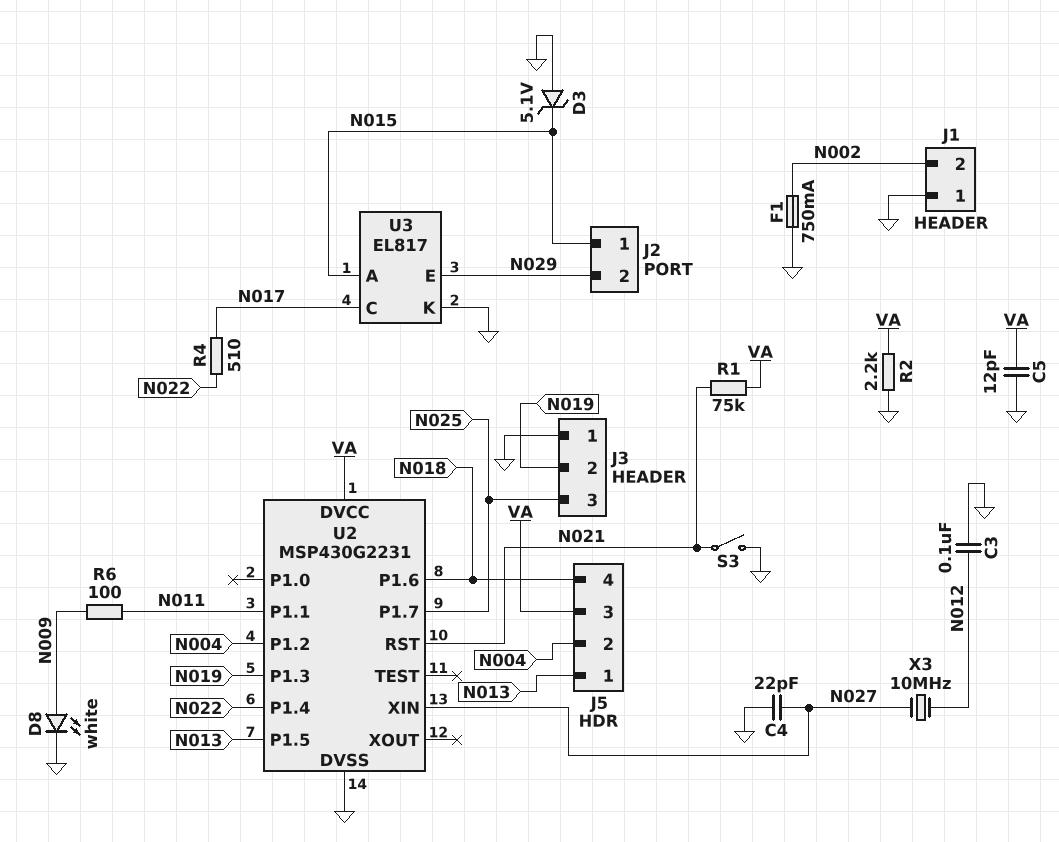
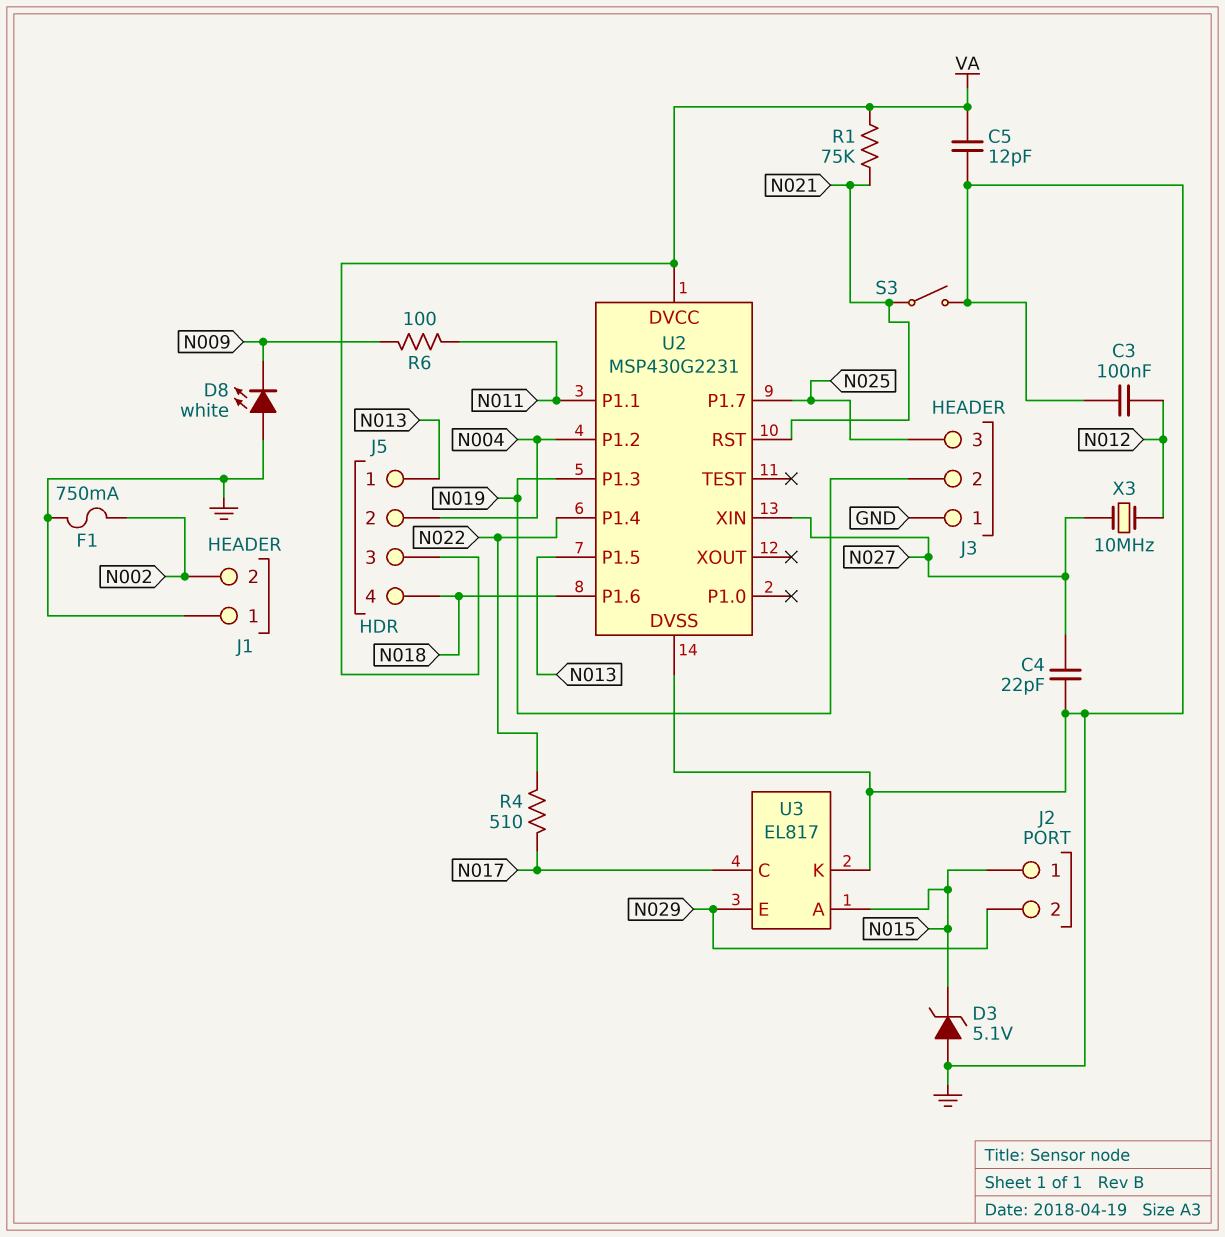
D8: LED white (A N009, K GND) -> LED white (A GND, K N009)
R2: 2.2k (GND, VA) -> none

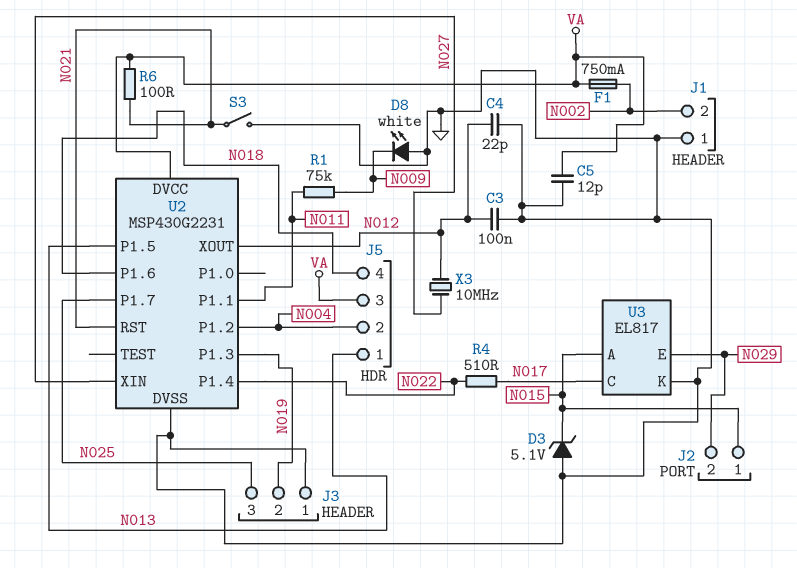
C4: 22pF (GND, N027) -> 22pF (GND, N012)
F1: 750mA (GND, N002) -> 750mA (N002, VA)
R1: 75k (N021, VA) -> 75k (N009, N011)
R6: 100 (N009, N011) -> 100 (N021, VA)
U2 pin XOUT: none -> N012

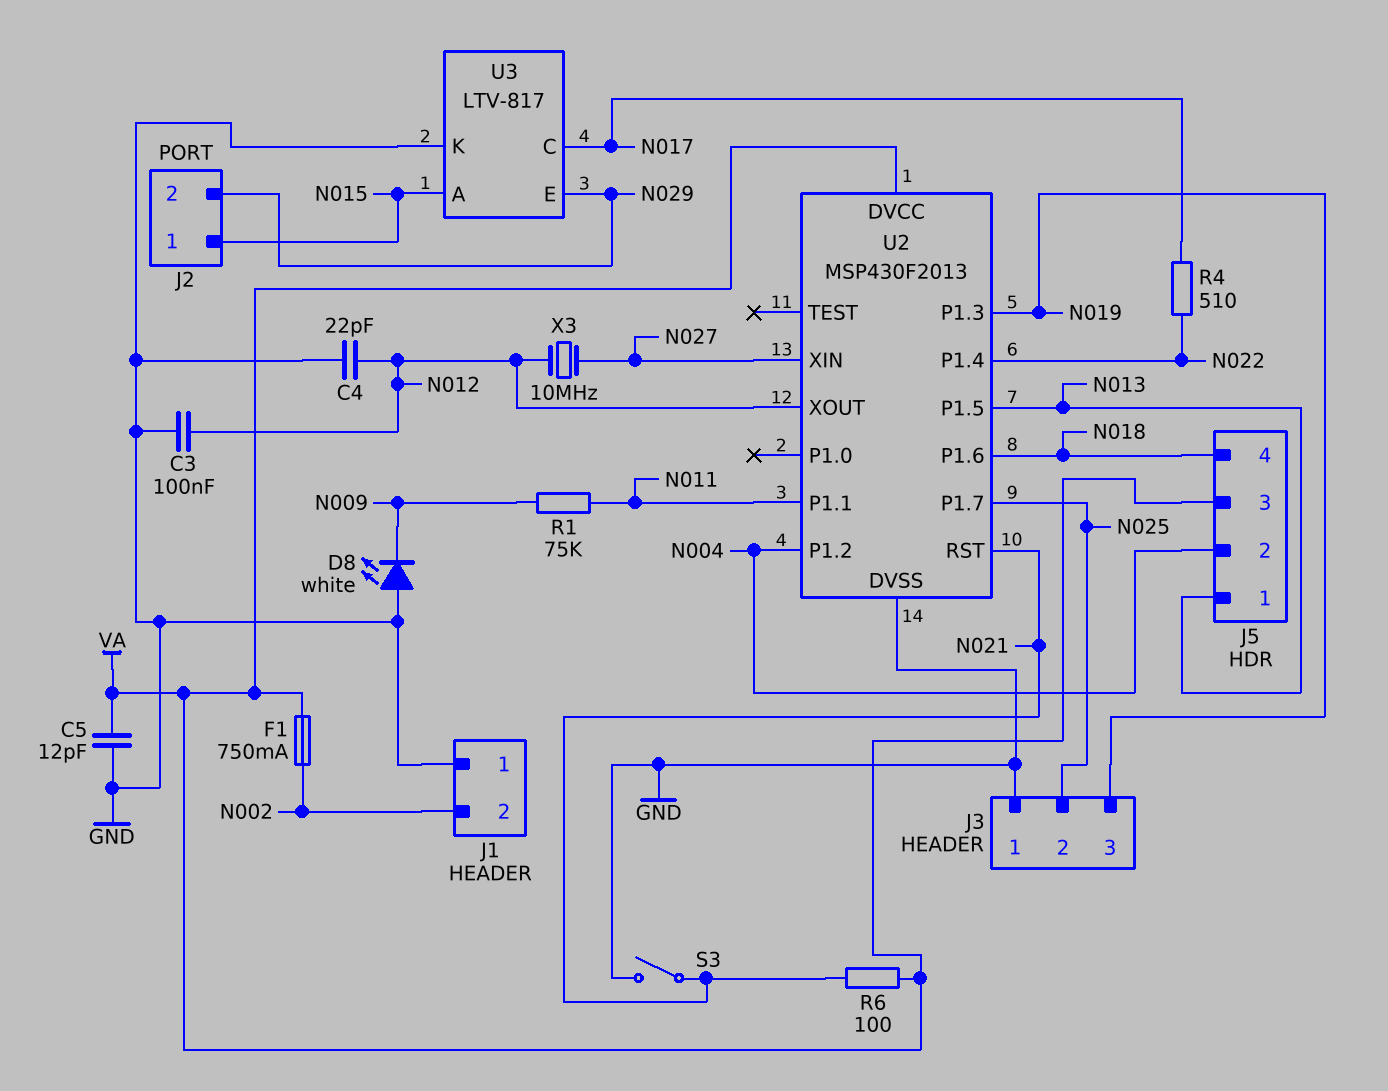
D3: zener 5.1V (A GND, K N015) -> none
J3 pin 2: N019 -> N025
J3 pin 3: N025 -> N019
U2: MSP430G2231 -> MSP430F2013
U3: EL817 -> LTV-817

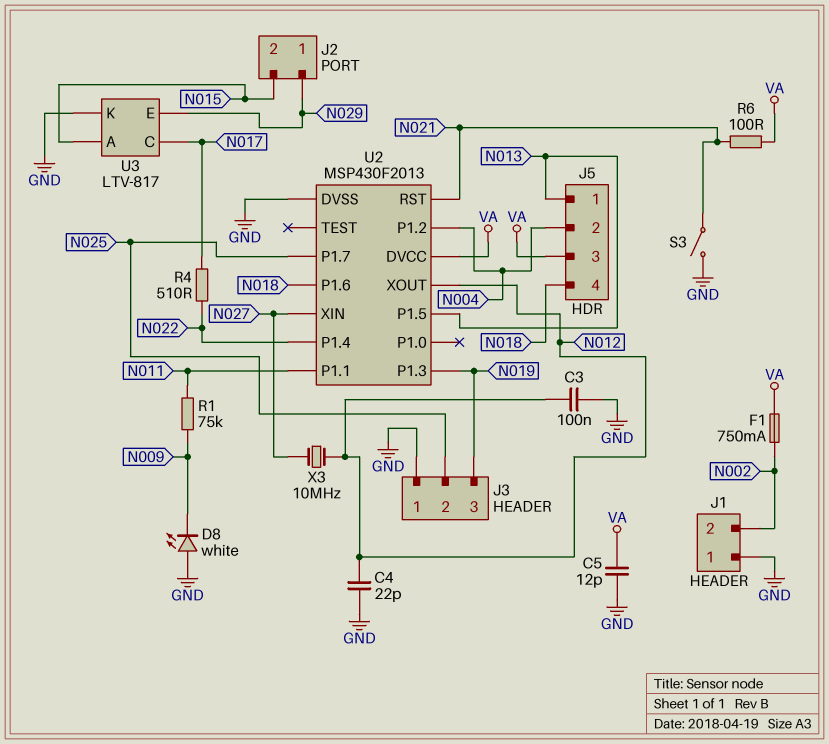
J2 pin 1: N015 -> N029
J2 pin 2: N029 -> N015

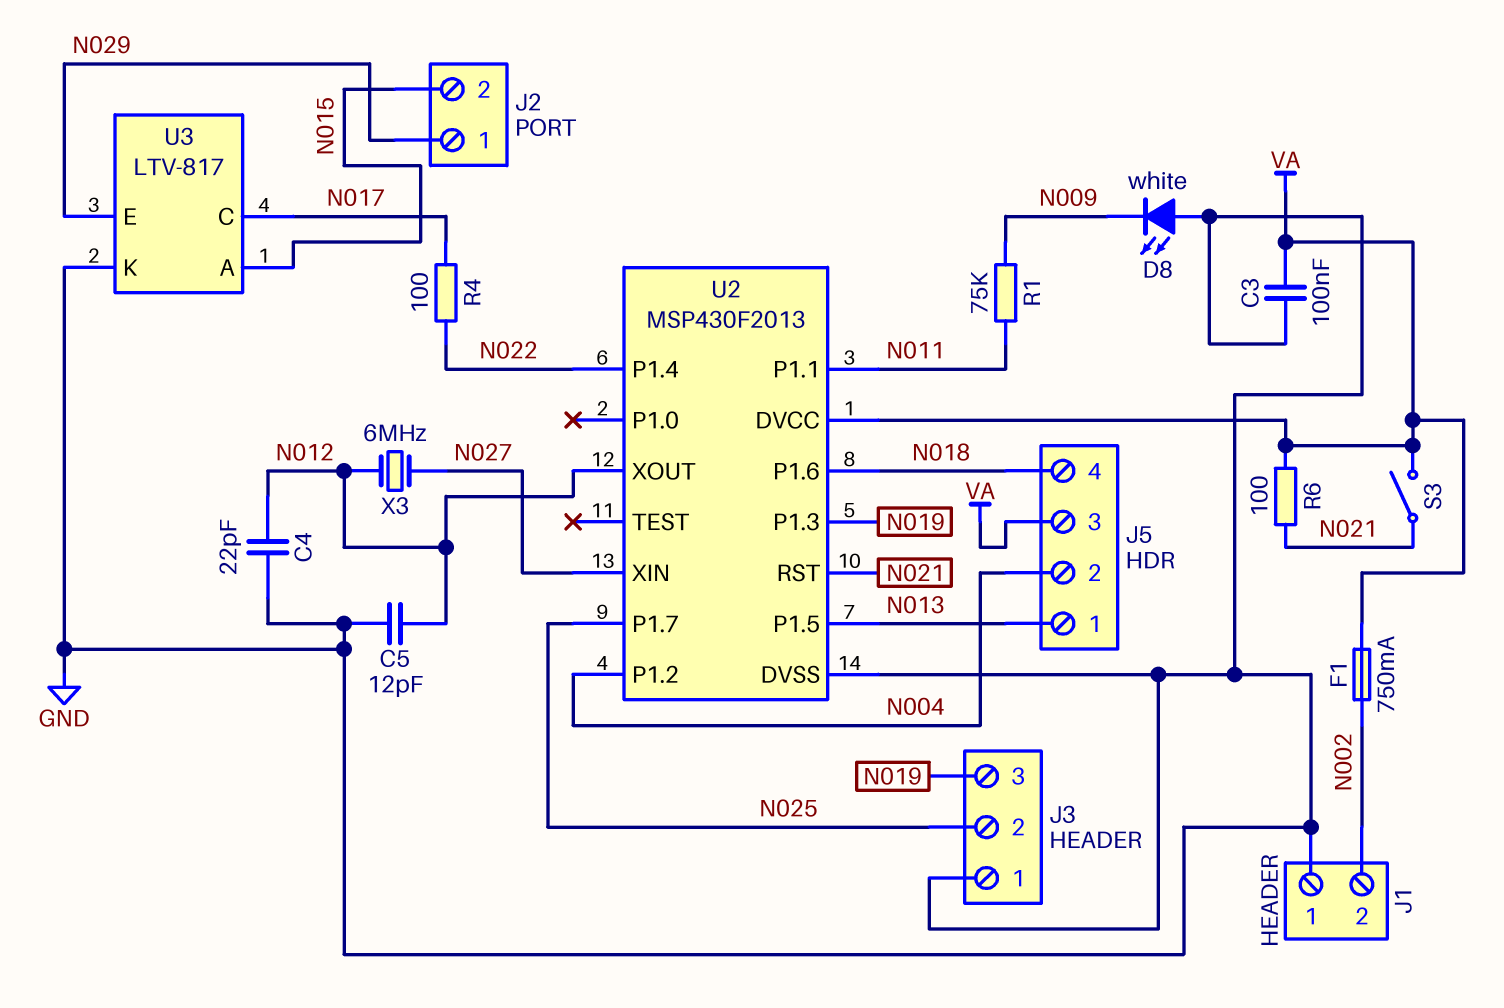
C3: 100nF (GND, N012) -> 100nF (GND, VA)
C5: 12pF (GND, VA) -> 12pF (GND, N012)
R4: 510 (N017, N022) -> 100 (N017, N022)
S3: switch (GND, N021) -> switch (N021, VA)
X3: 10MHz (N012, N027) -> 6MHz (N012, N027)

